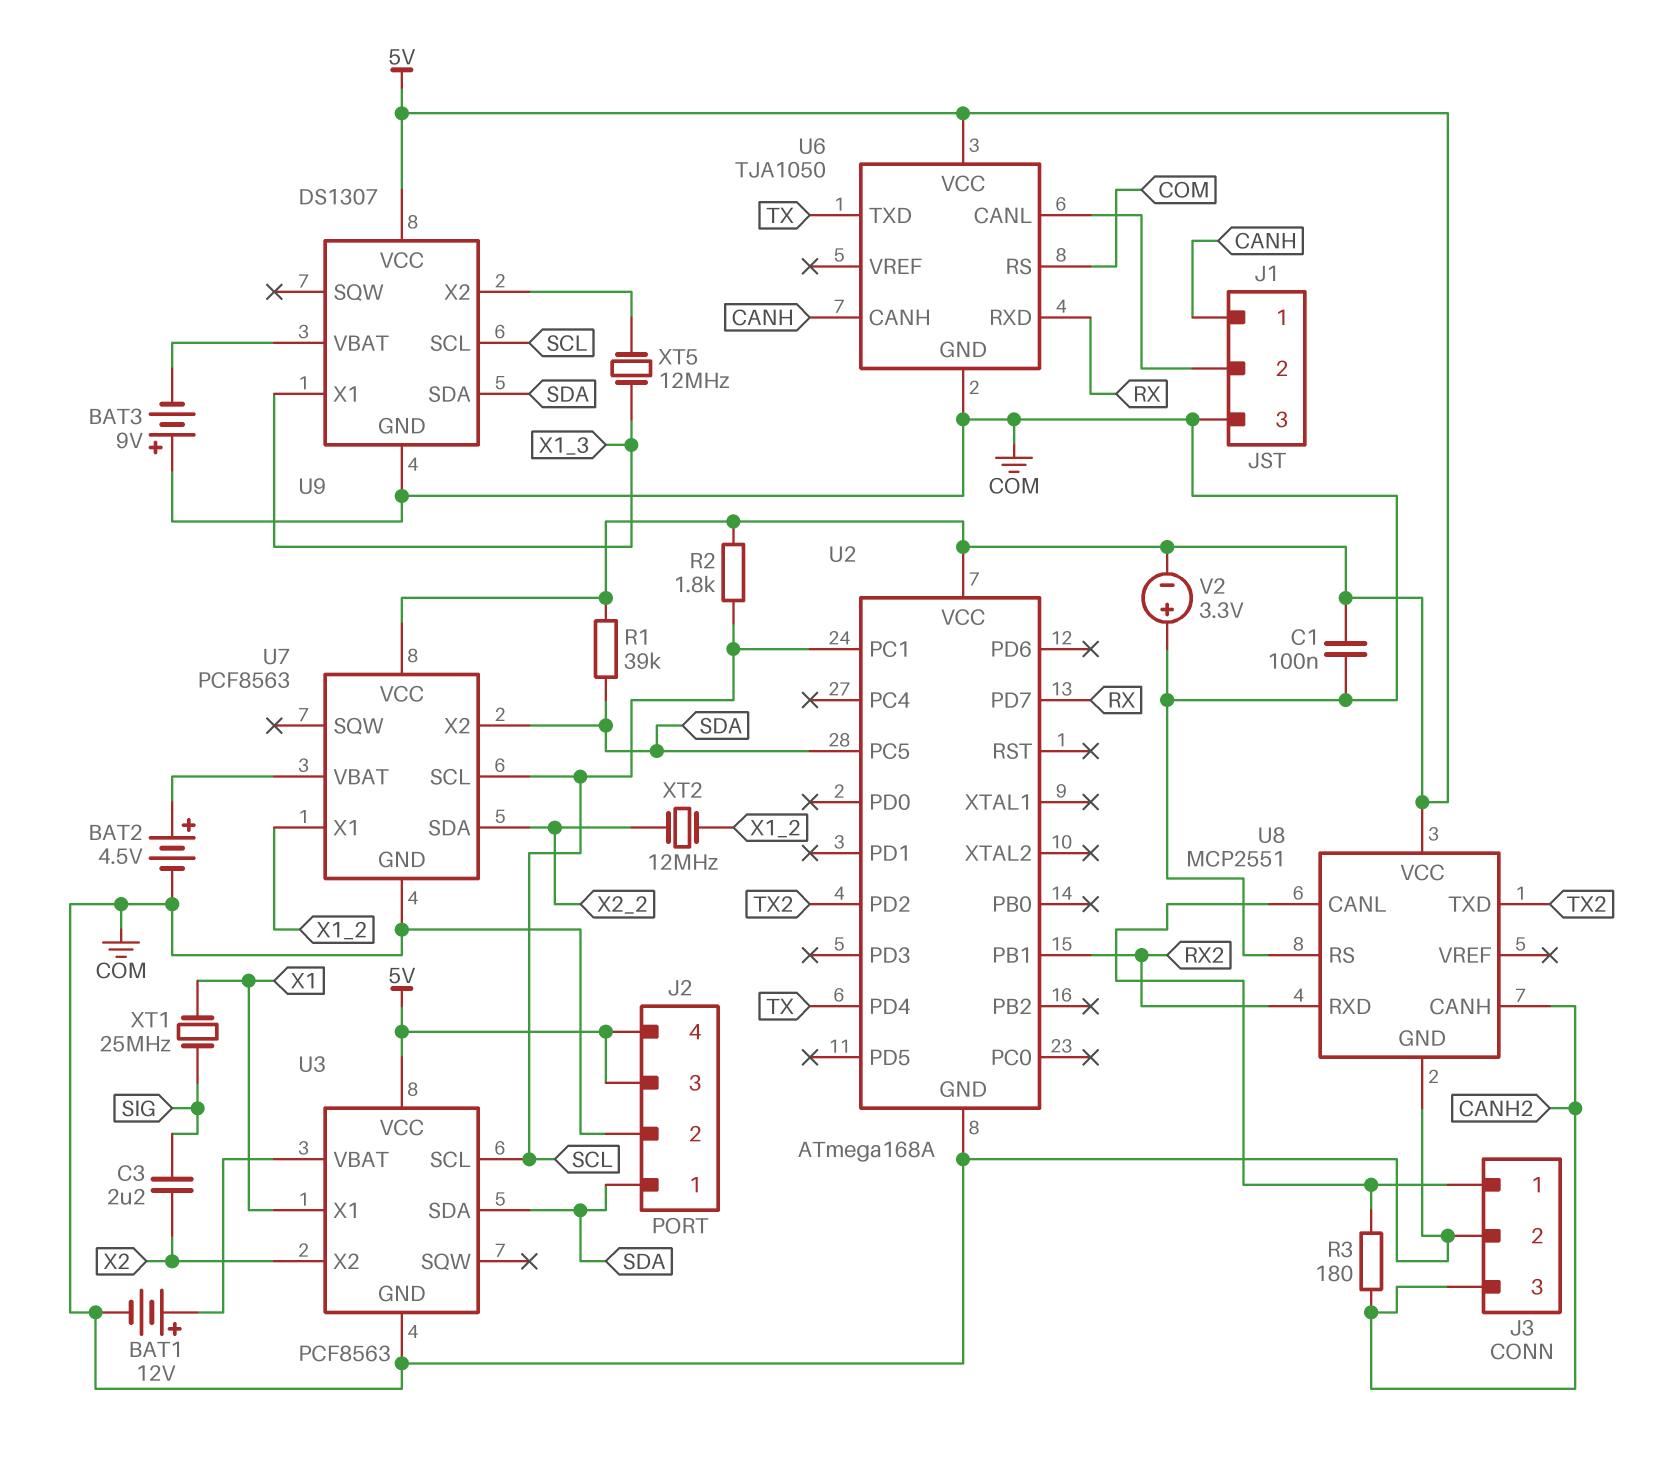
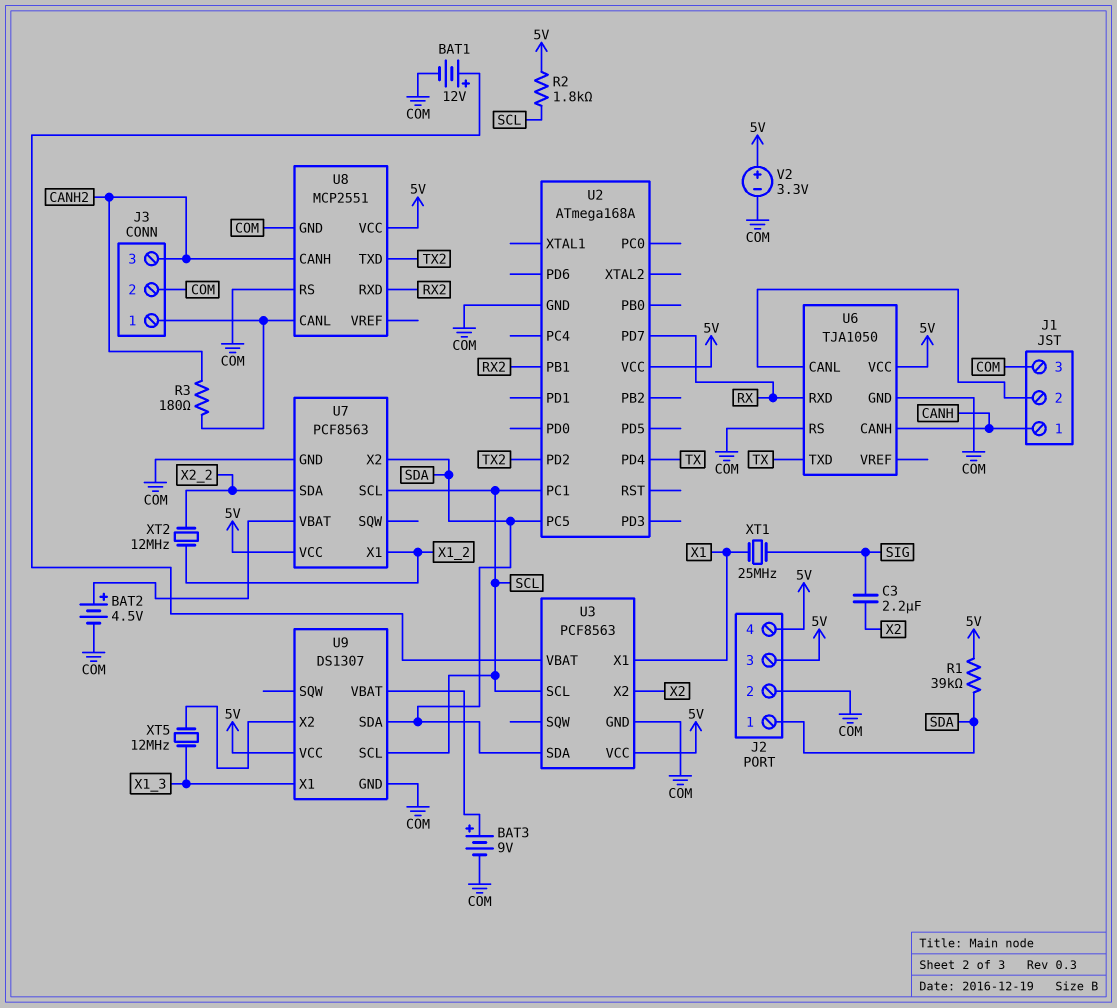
BAT3: 9V (plus COM, minus U9/VBAT) -> 9V (plus U9/VBAT, minus COM)
C1: 100nF (5V, COM) -> none
V2: 3.3V (plus COM, minus 5V) -> 3.3V (plus 5V, minus COM)

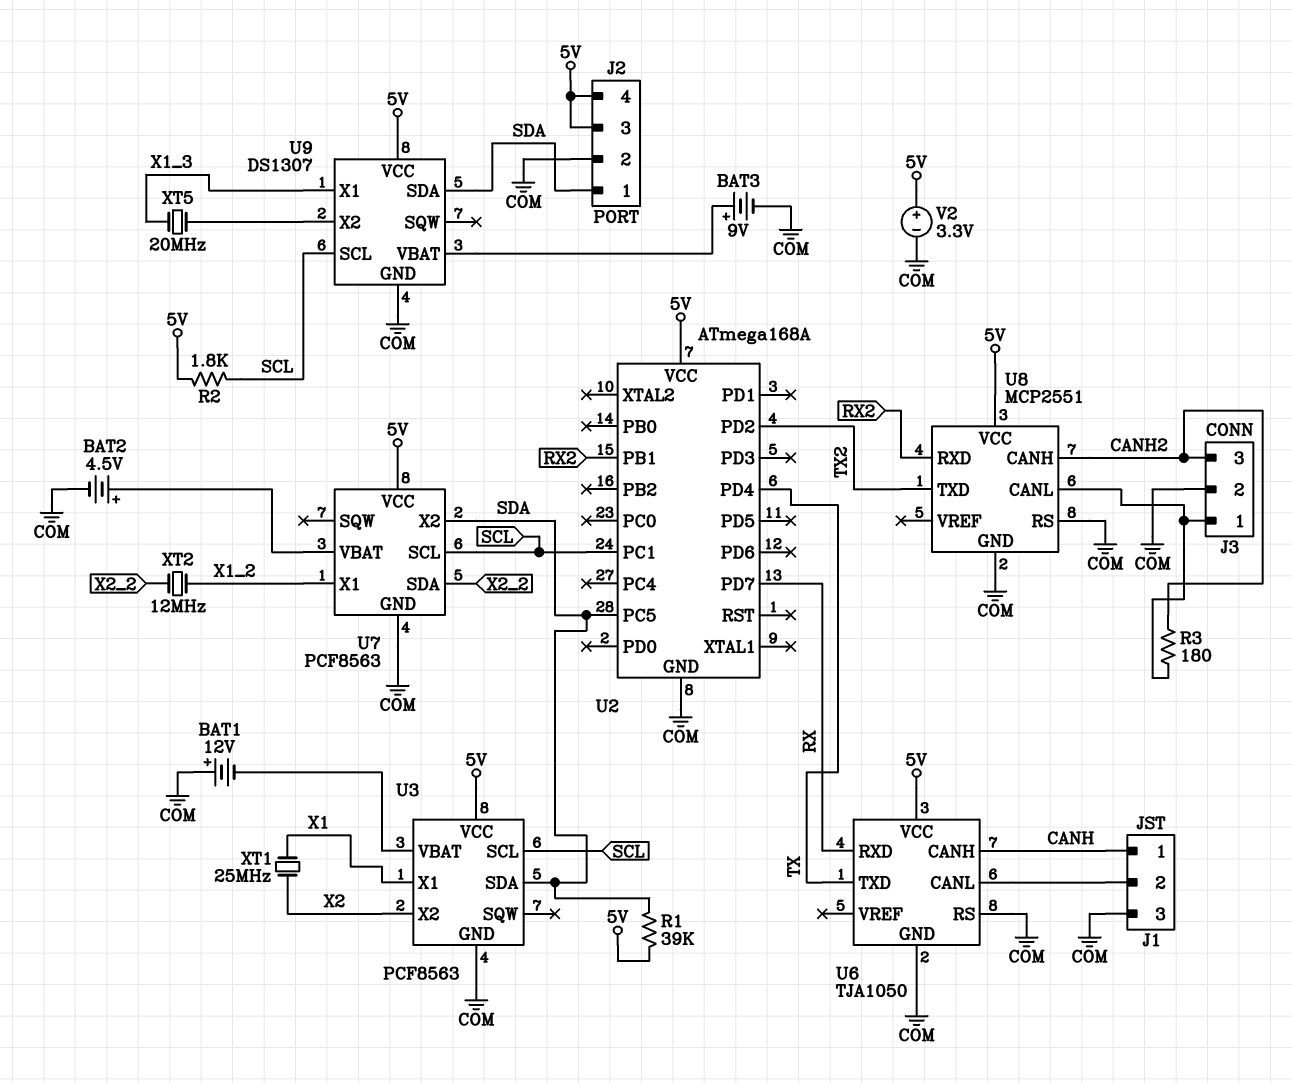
BAT1: 12V (plus U3/VBAT, minus COM) -> 12V (plus COM, minus U3/VBAT)
C3: 2.2uF (SIG, X2) -> none
XT1: 25MHz (SIG, X1) -> 25MHz (X1, X2)
XT5: 12MHz (U9/X2, X1_3) -> 20MHz (U9/X2, X1_3)

